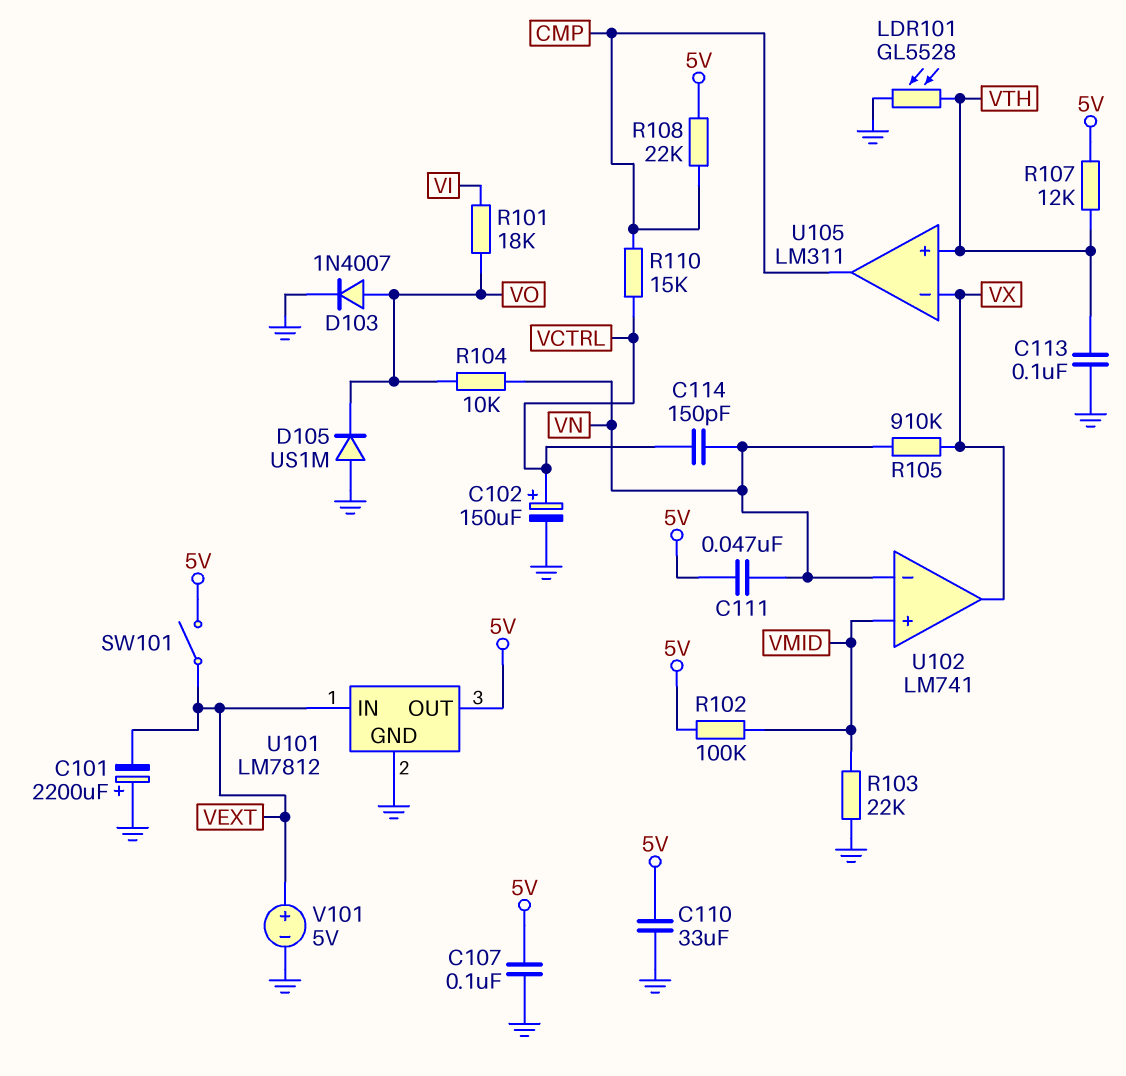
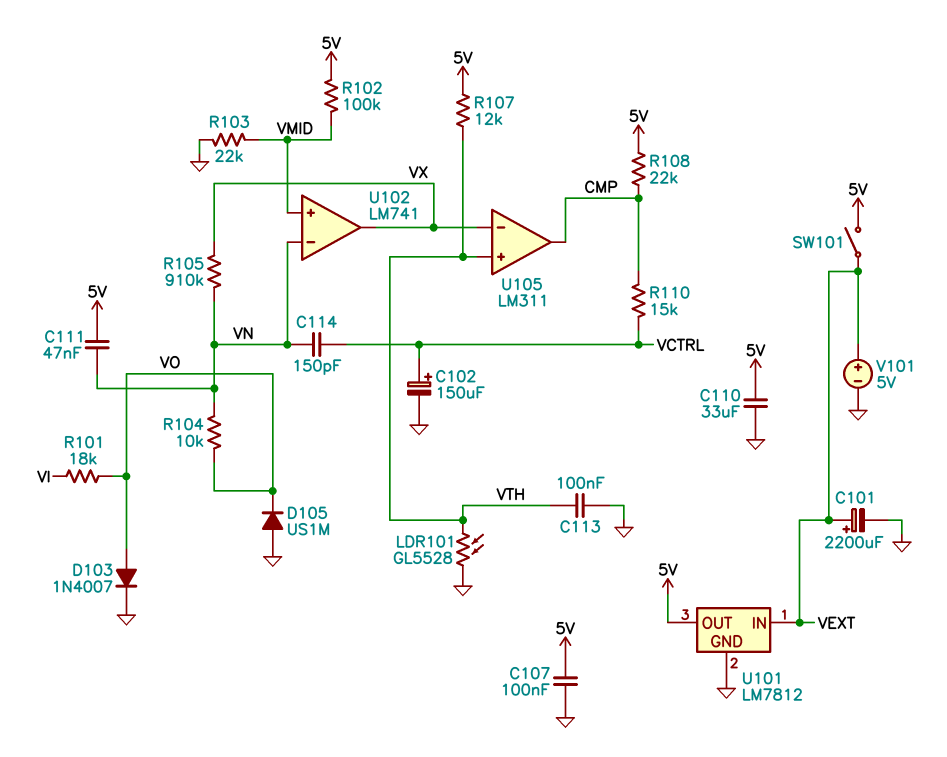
C101: 2200uF (plus GND, minus VEXT) -> 2200uF (plus VEXT, minus GND)

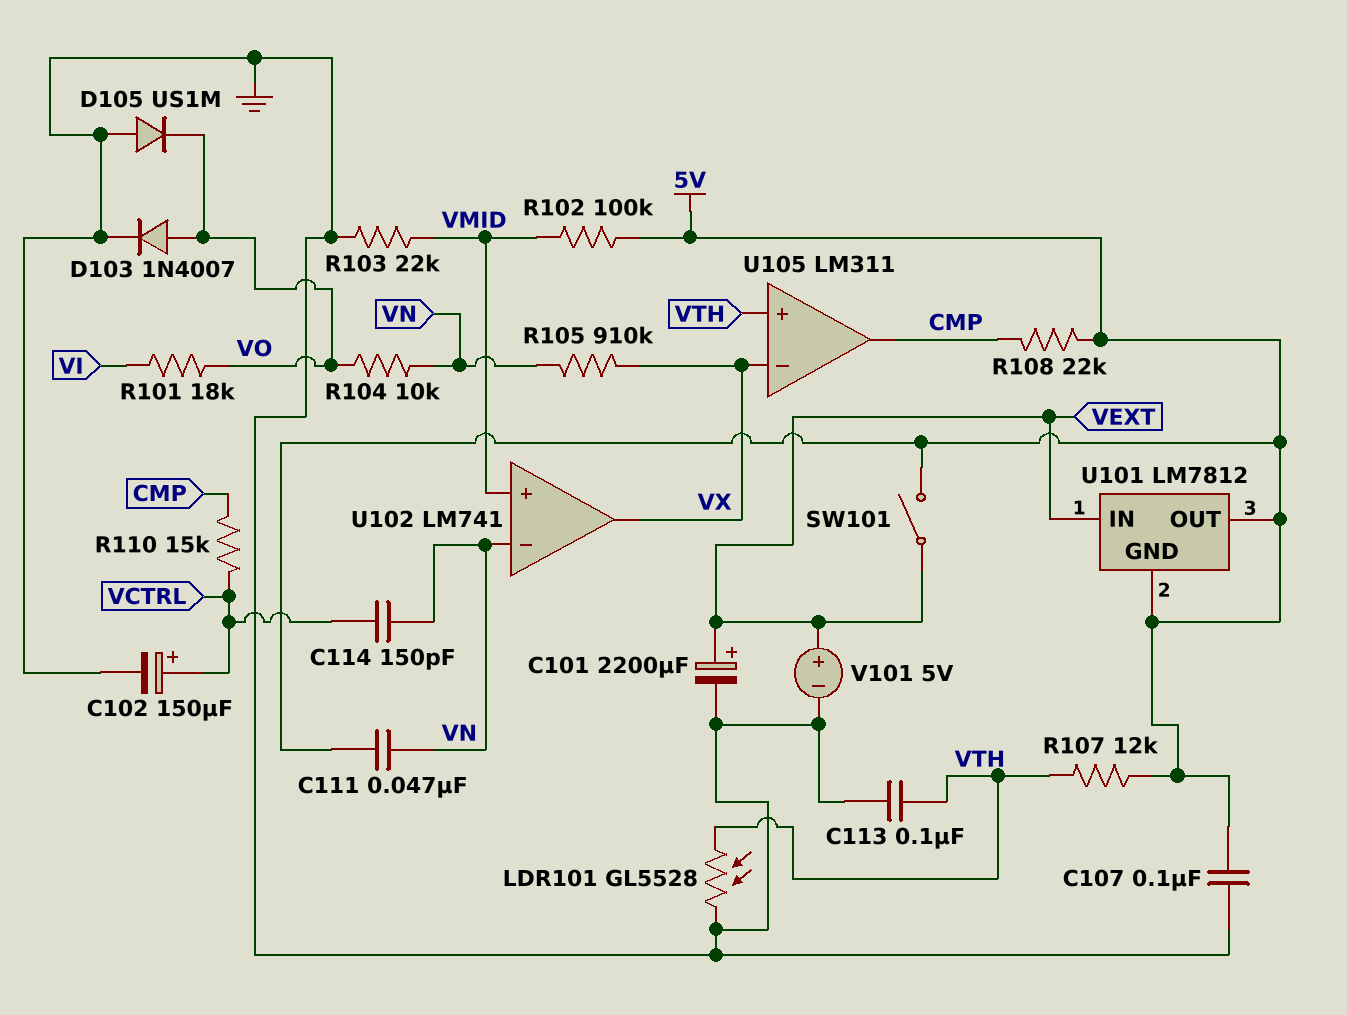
C110: 33uF (5V, GND) -> none
U101 pin GND: GND -> 5V

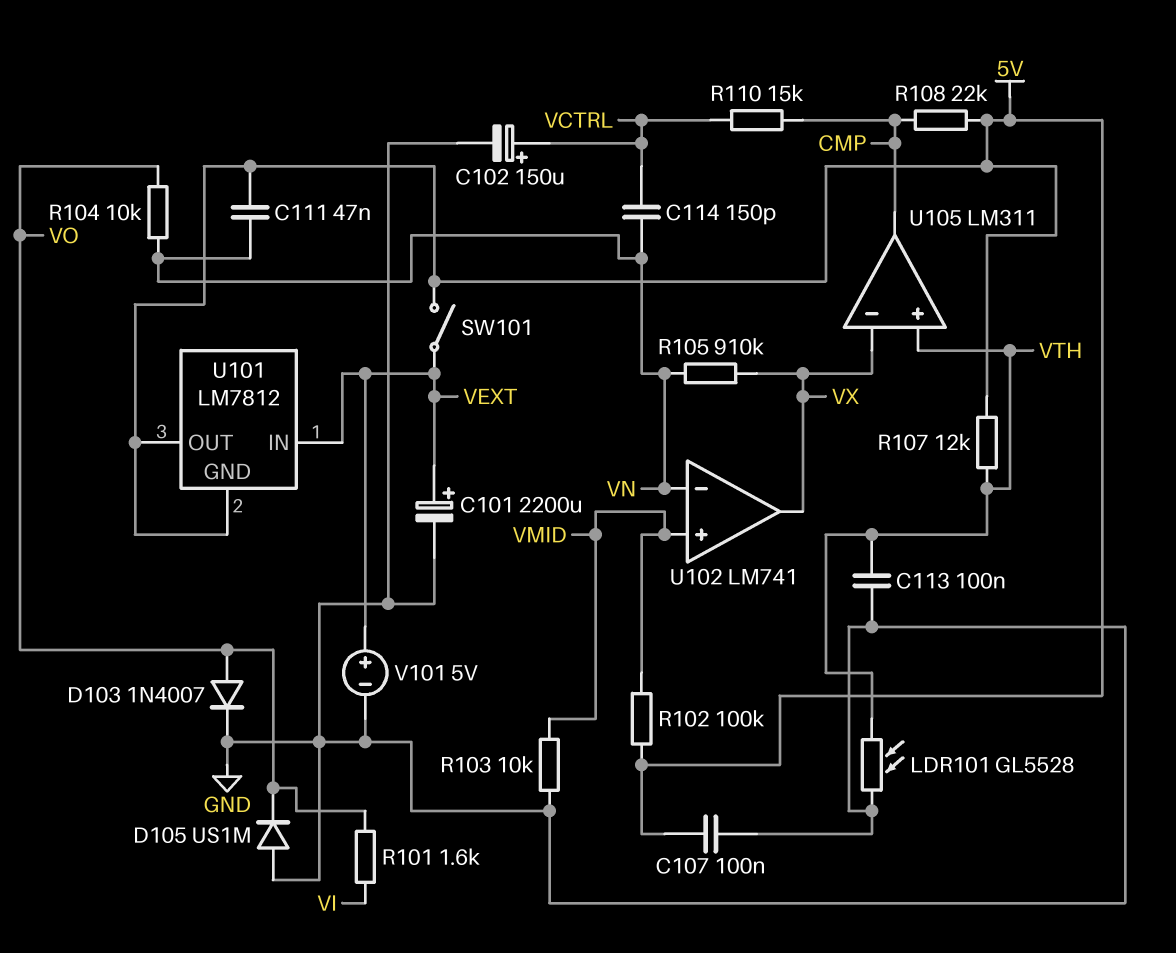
R101: 18k (VI, VO) -> 1.6k (VI, VO)
R103: 22k (GND, VMID) -> 10k (GND, VMID)

